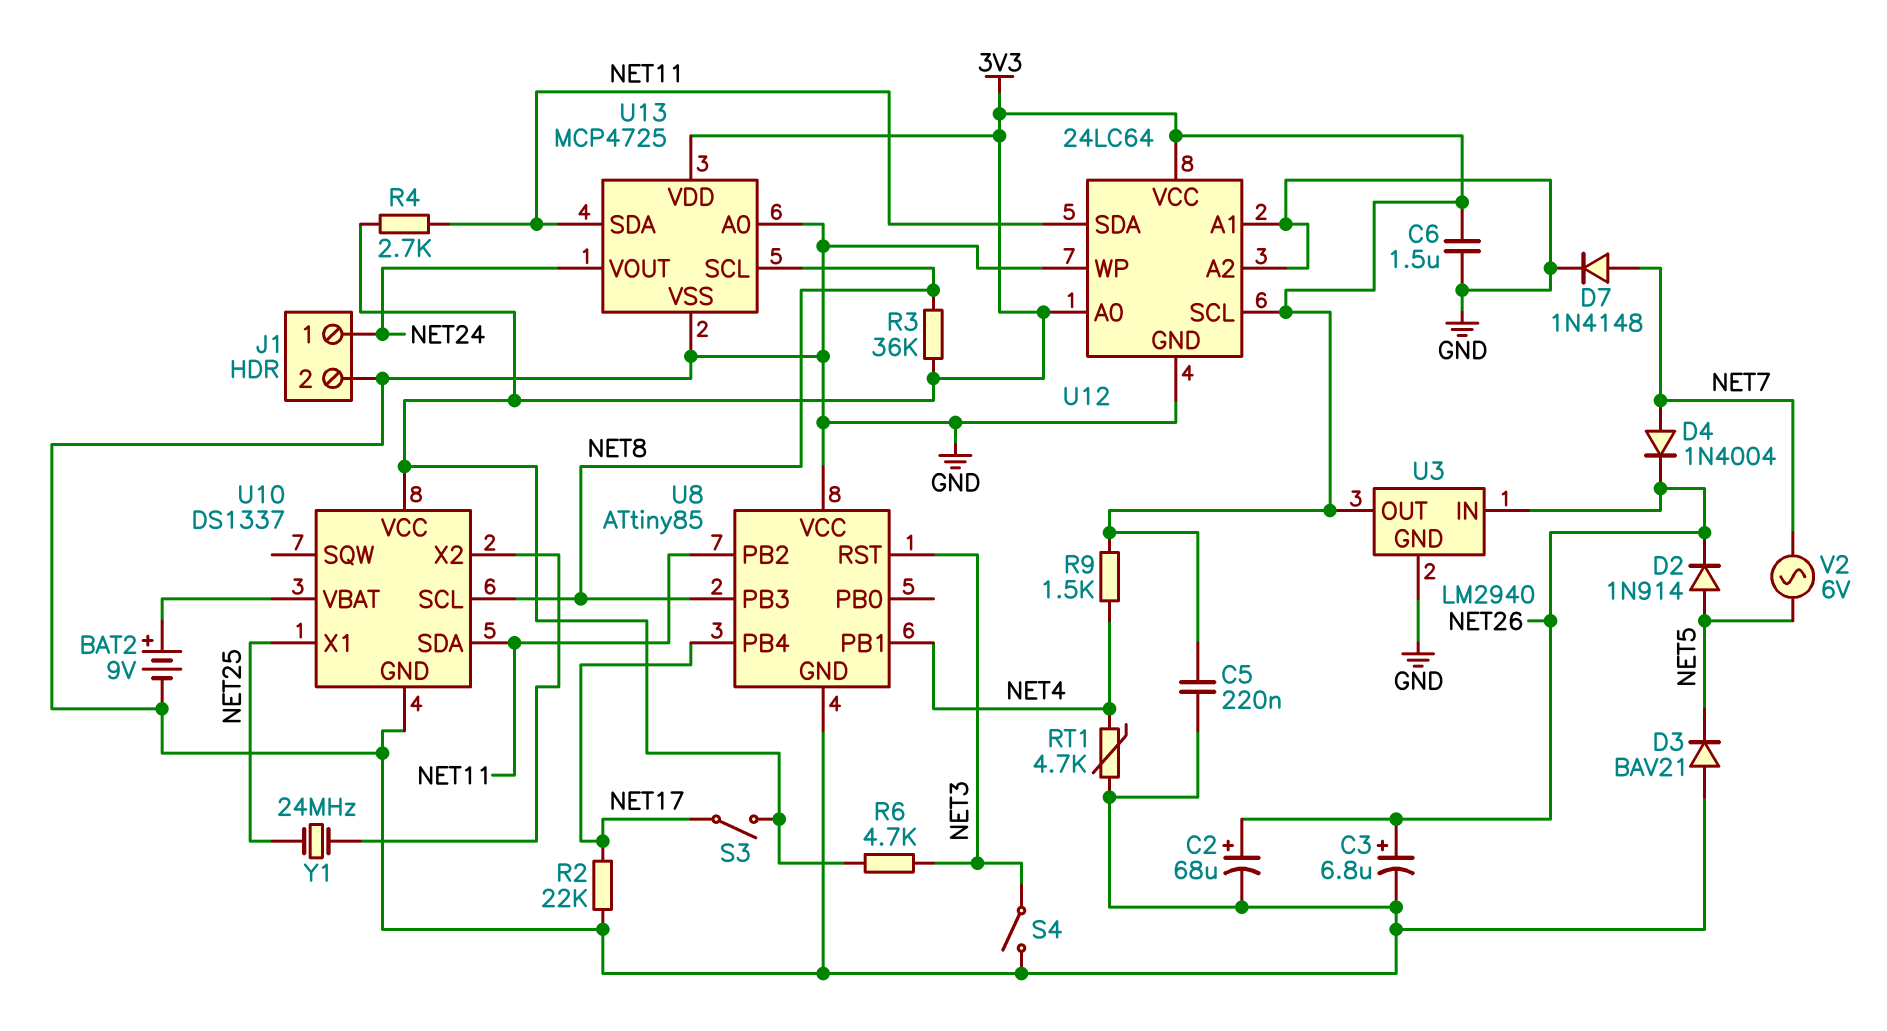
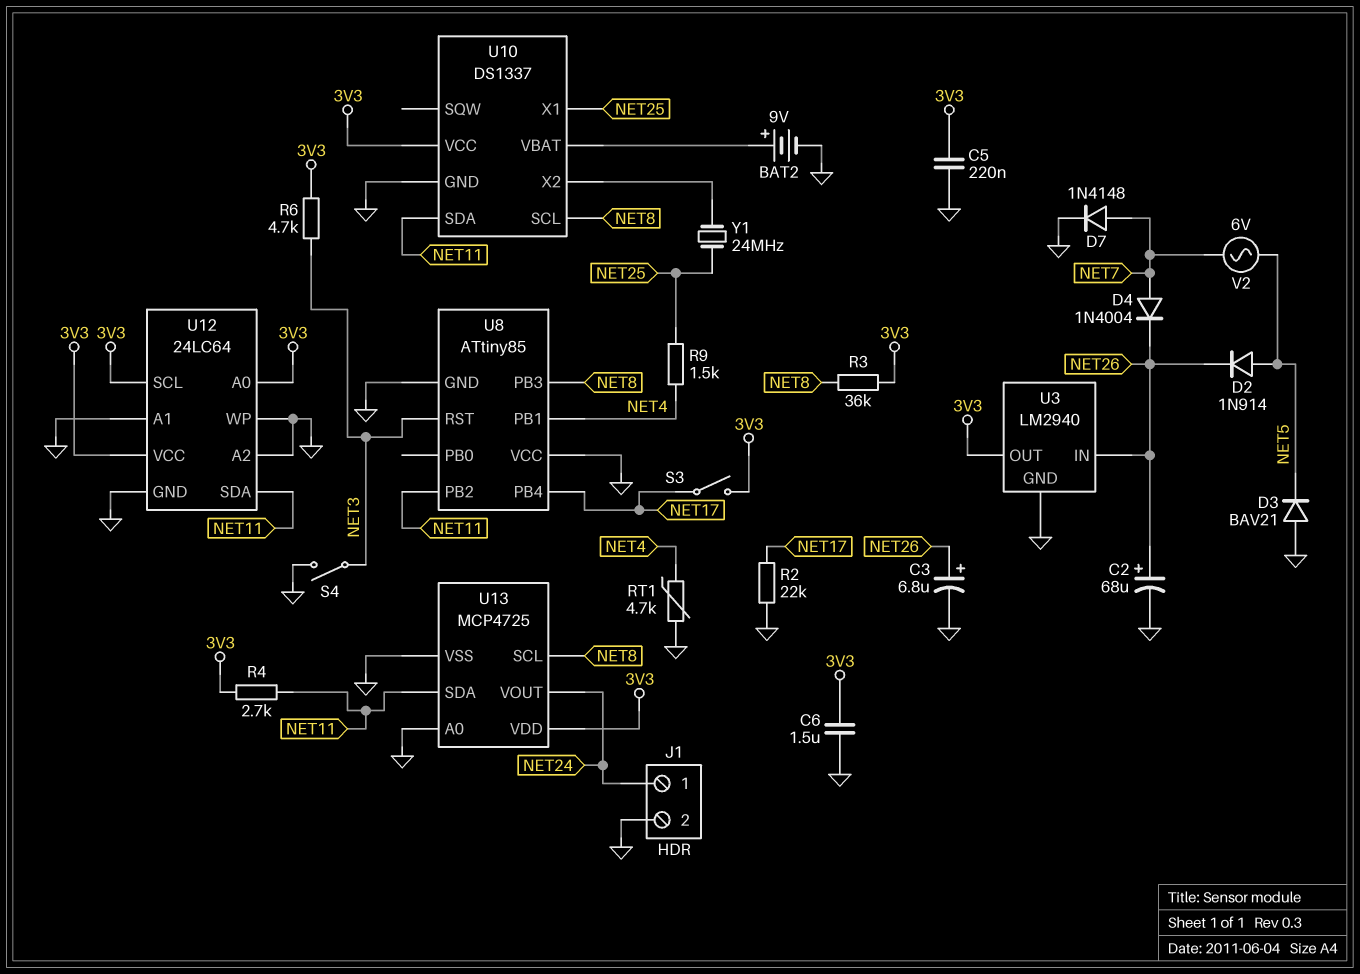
R9: 1.5k (3V3, NET4) -> 1.5k (NET4, NET25)

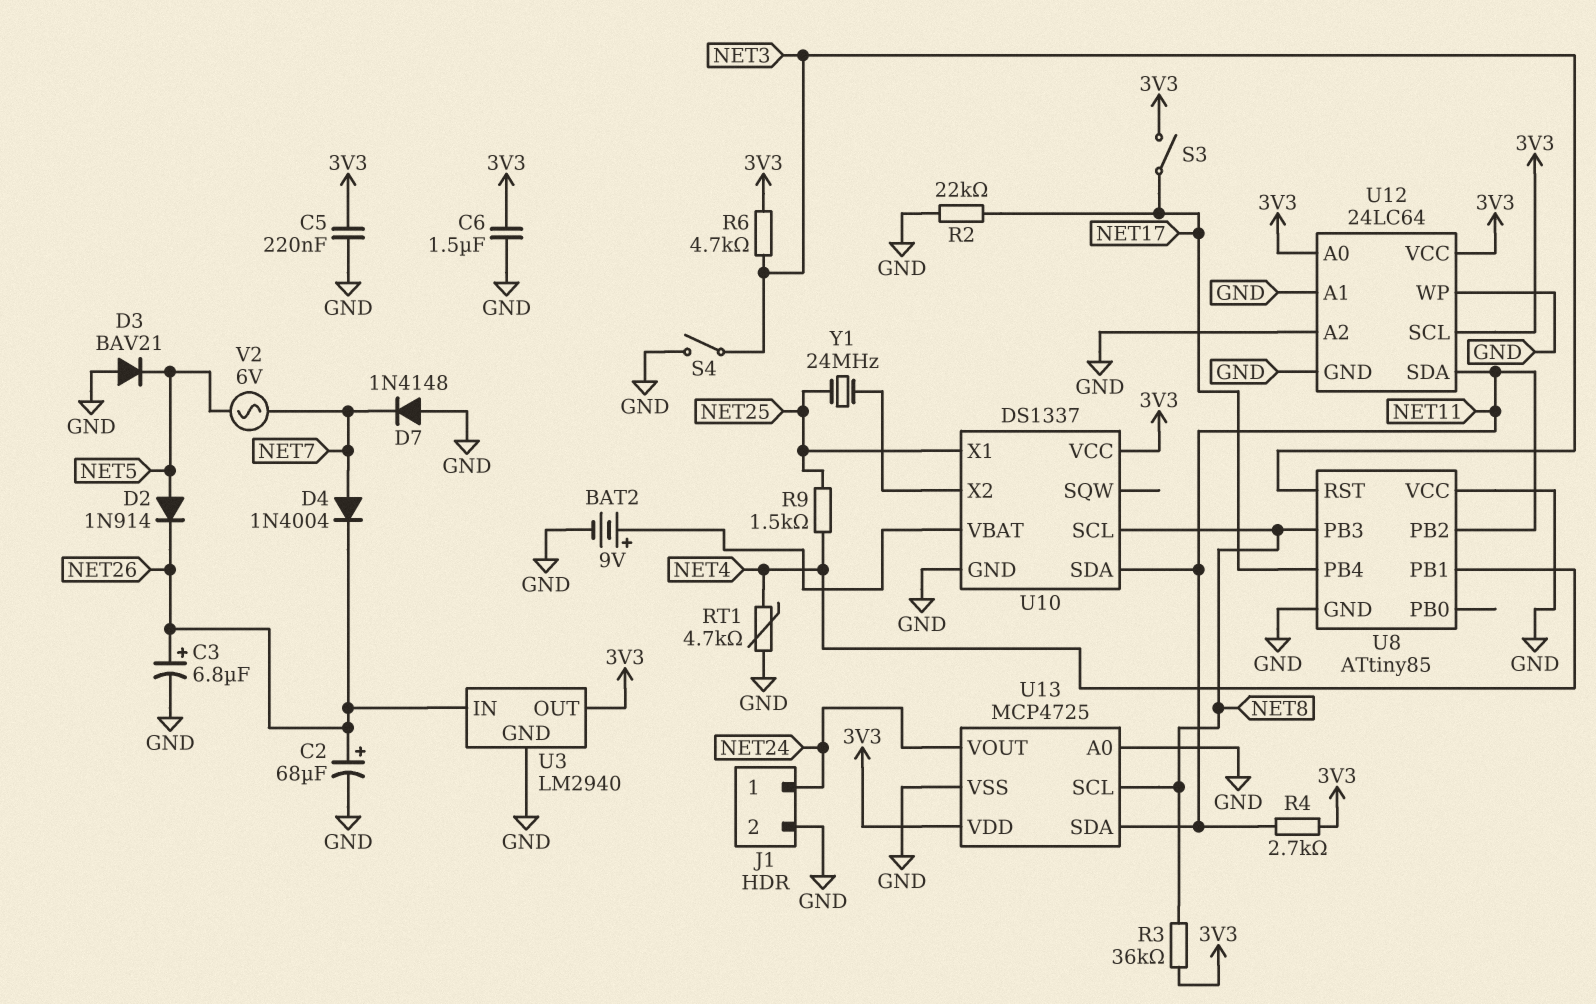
D7: diode 1N4148 (A NET7, K GND) -> diode 1N4148 (A GND, K NET7)

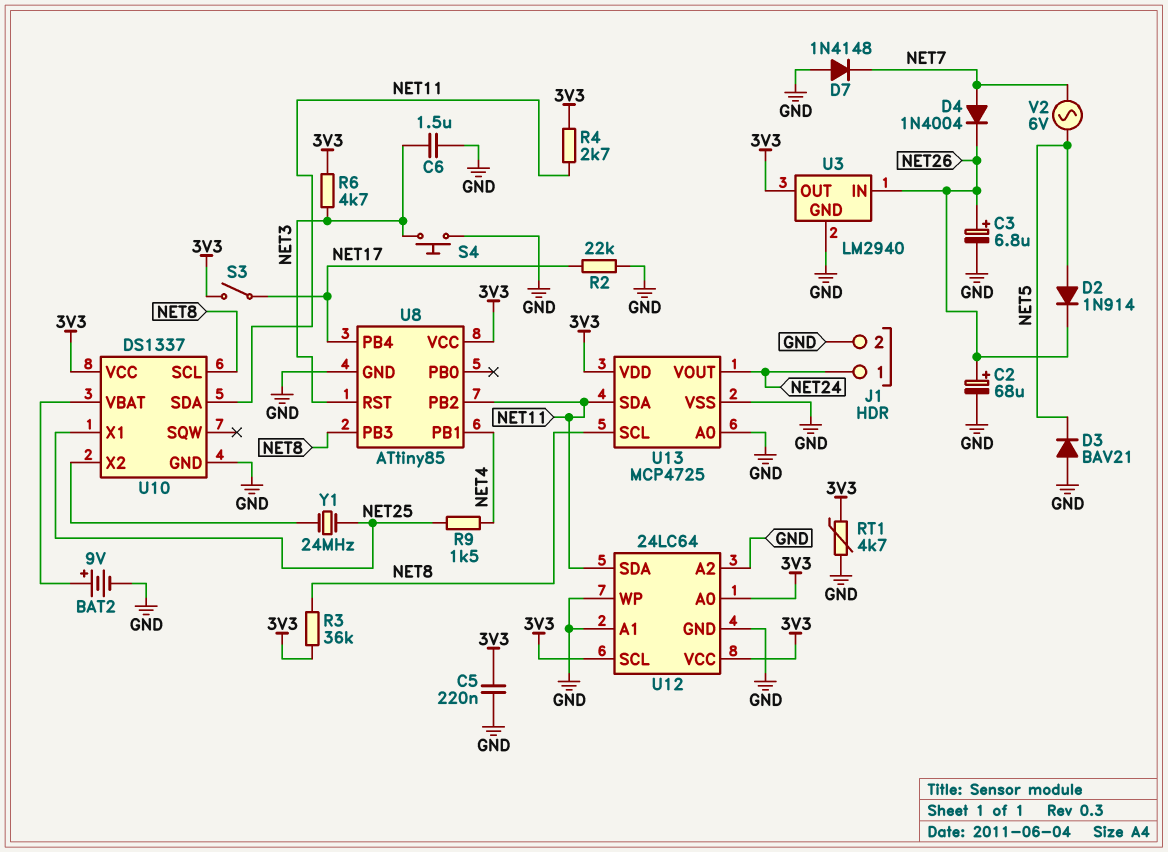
C6: 1.5uF (3V3, GND) -> 1.5uF (GND, NET3)
RT1: 4.7k (GND, NET4) -> 4.7k (3V3, GND)
S4: switch (GND, NET3) -> button (GND, NET3)
U8 pin VCC: GND -> 3V3

